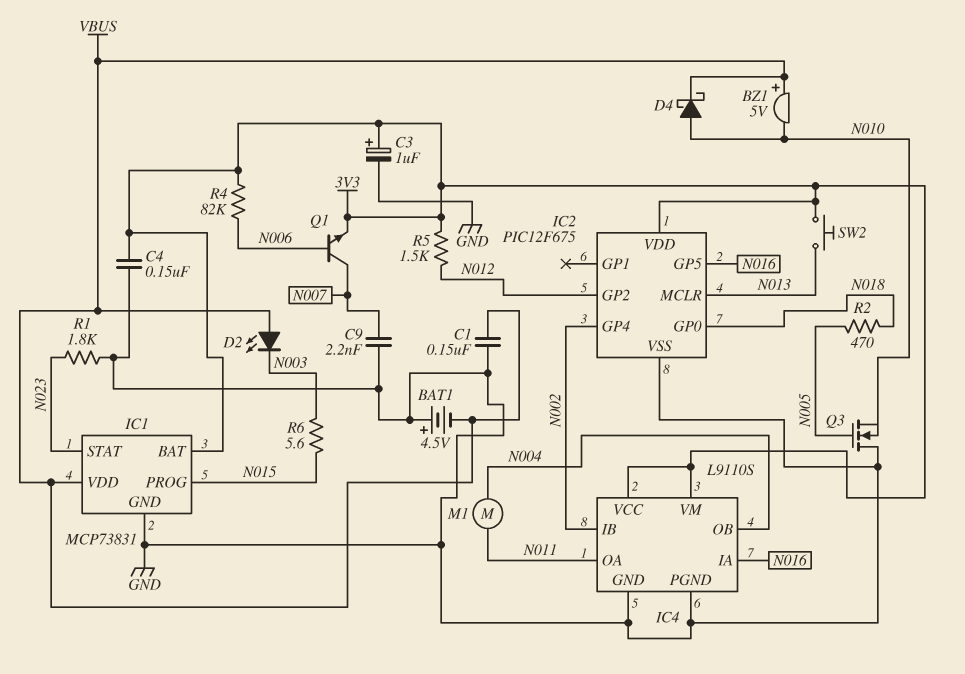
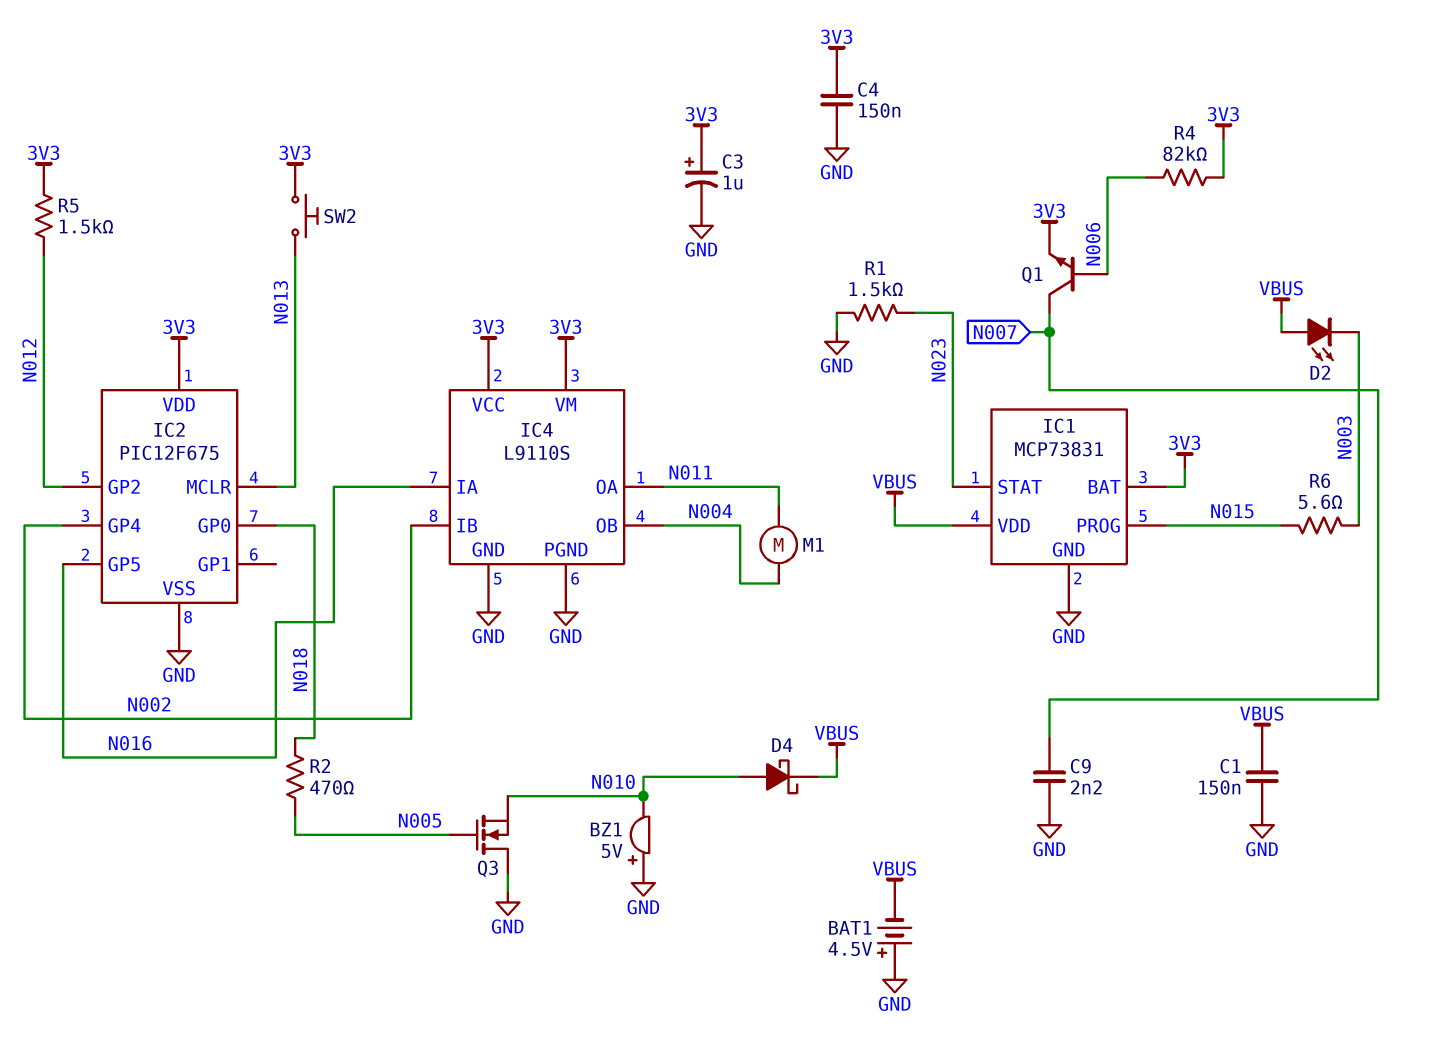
BZ1: buzzer 5V (plus VBUS, minus N010) -> buzzer 5V (plus GND, minus N010)
R1: 1.8k (GND, N023) -> 1.5k (GND, N023)

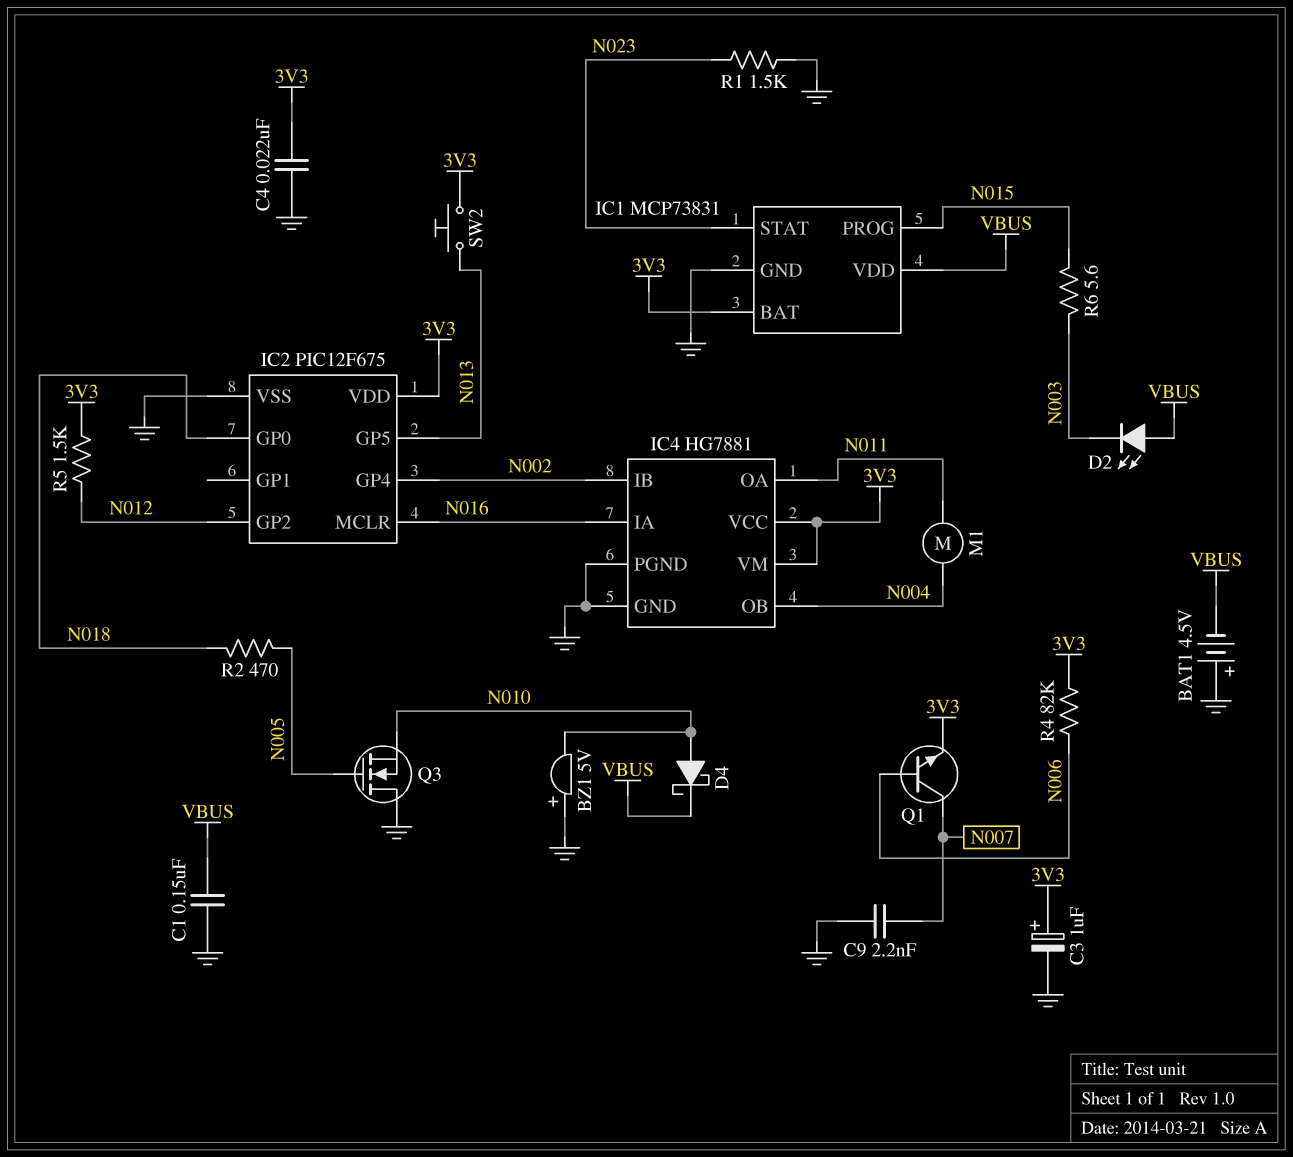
C4: 150nF (3V3, GND) -> 22nF (3V3, GND)
IC2 pin GP5: N016 -> N013
IC2 pin MCLR: N013 -> N016
IC4: L9110S -> HG7881

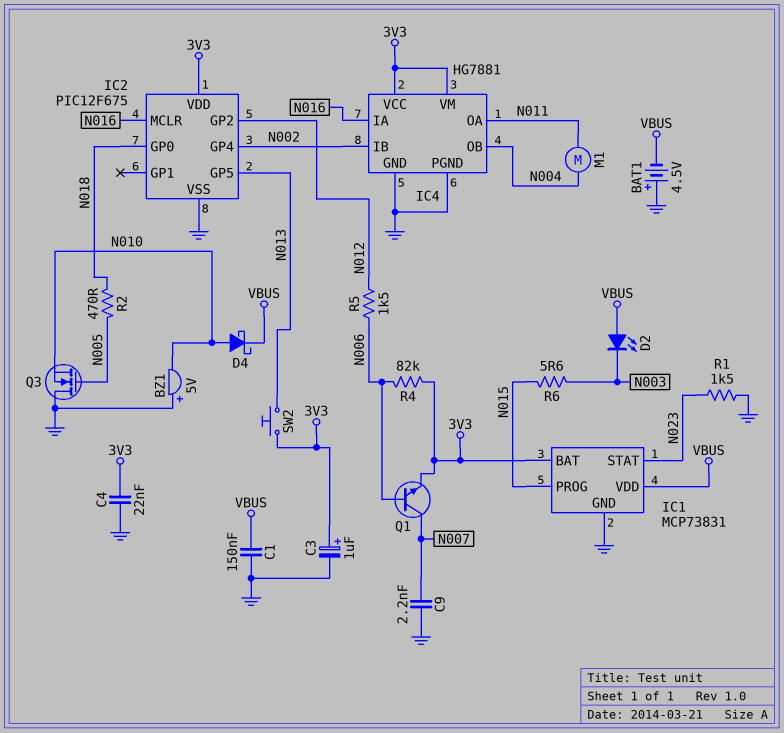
R5: 1.5k (3V3, N012) -> 1.5k (N006, N012)

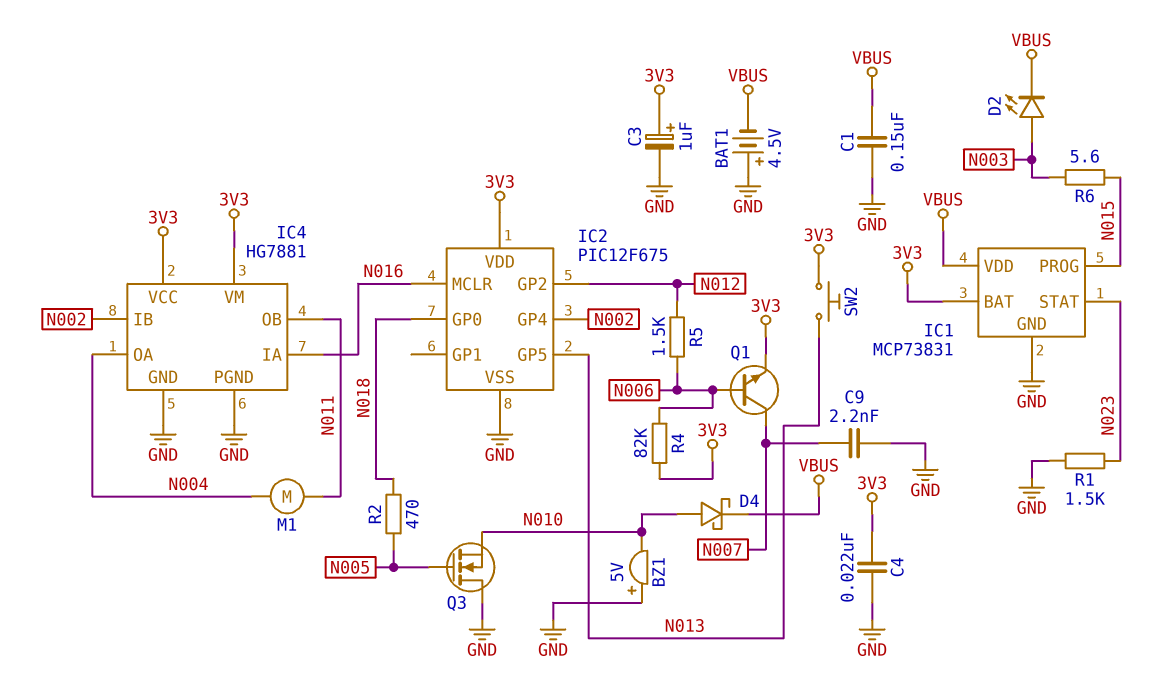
D2: LED (A VBUS, K N003) -> LED (A N003, K VBUS)
IC4 pin OA: N011 -> N004
IC4 pin OB: N004 -> N011

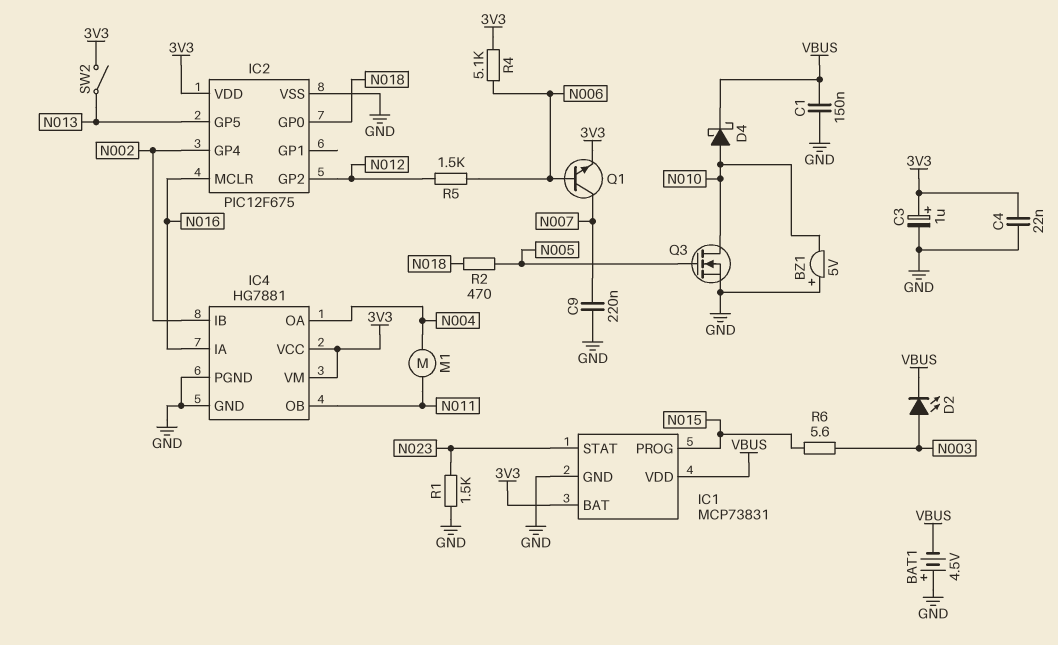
C9: 2.2nF (GND, N007) -> 220nF (GND, N007)
Q3: NMOS (G N005, D GND, S N010) -> NMOS (G N005, D N010, S GND)
R4: 82k (3V3, N006) -> 5.1k (3V3, N006)
SW2: button (3V3, N013) -> switch (3V3, N013)

